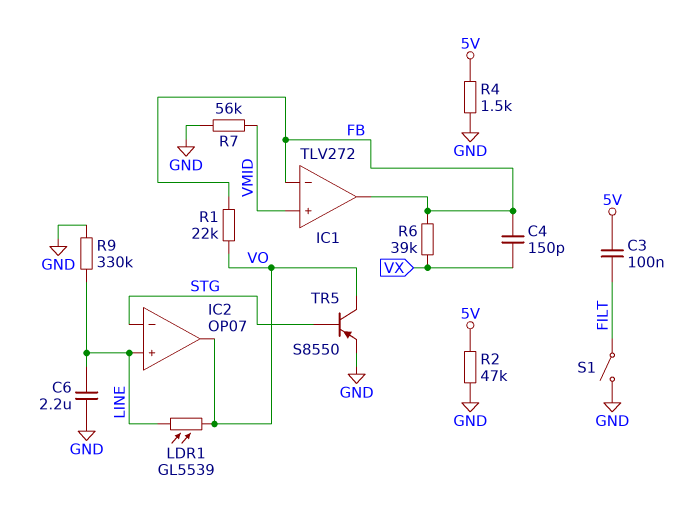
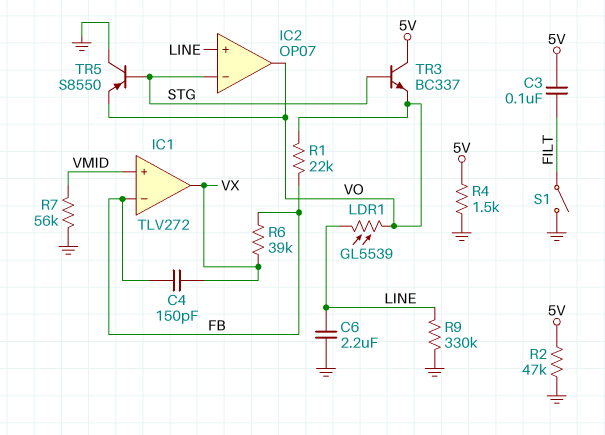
IC1 pin out: FB -> VX
TR3: none -> NPN BC337 (B STG, C 5V, E VO)
TR5: PNP S8550 (B STG, C VO, E GND) -> PNP S8550 (B STG, C GND, E VO)

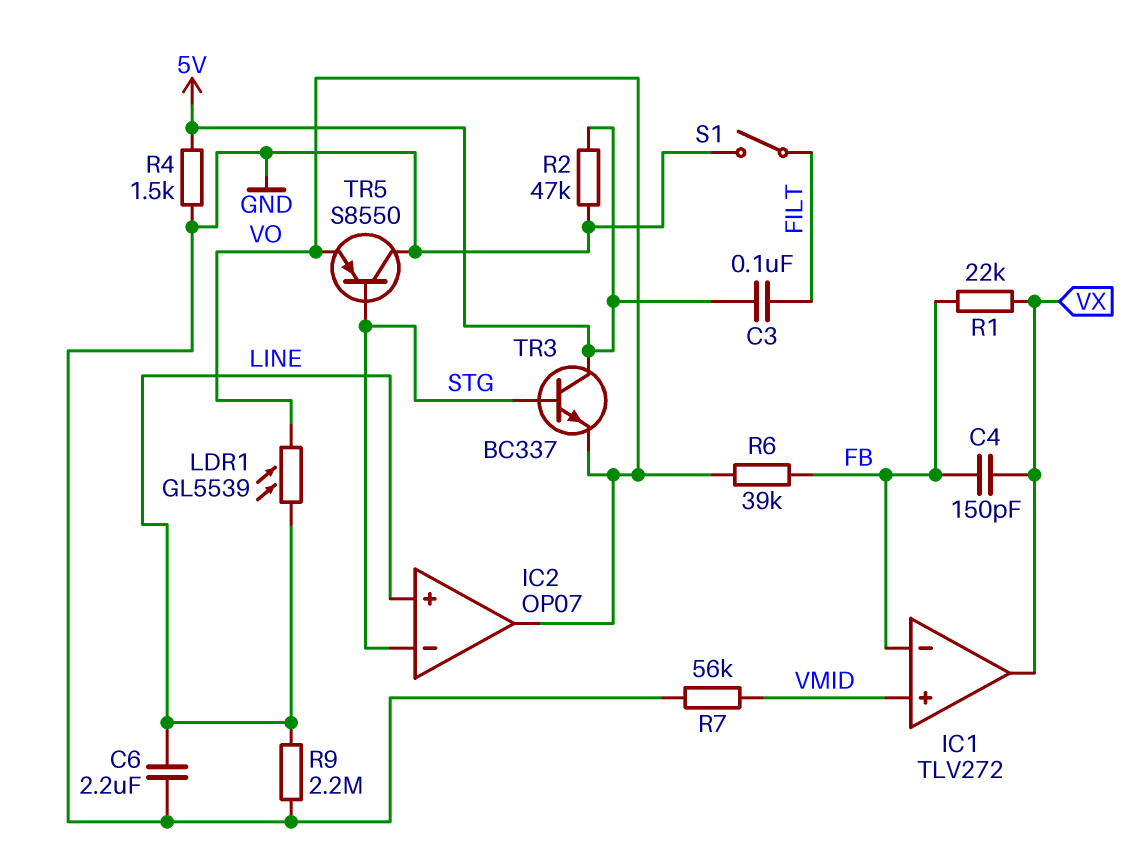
R1: 22k (FB, VO) -> 22k (FB, VX)
R6: 39k (FB, VX) -> 39k (FB, VO)
R9: 330k (GND, LINE) -> 2.2M (GND, LINE)

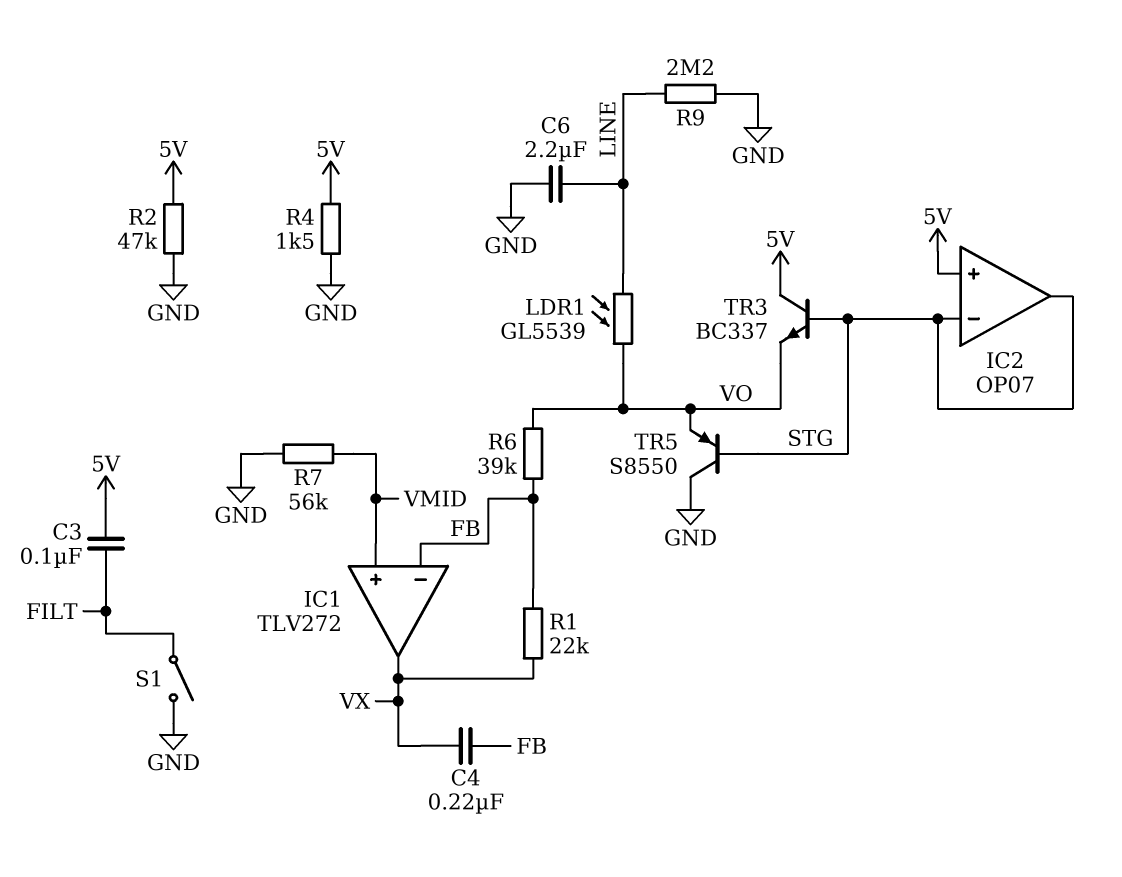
C4: 150pF (FB, VX) -> 220nF (FB, VX)
IC2 pin in+: LINE -> 5V
IC2 pin out: VO -> STG

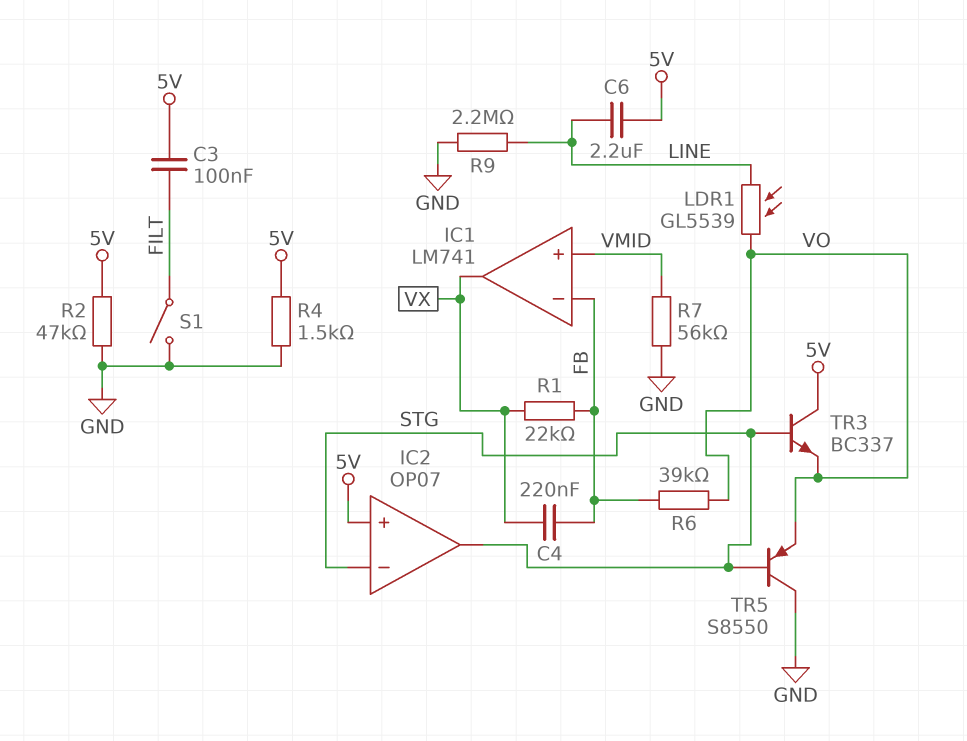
C6: 2.2uF (GND, LINE) -> 2.2uF (5V, LINE)
IC1: TLV272 -> LM741

